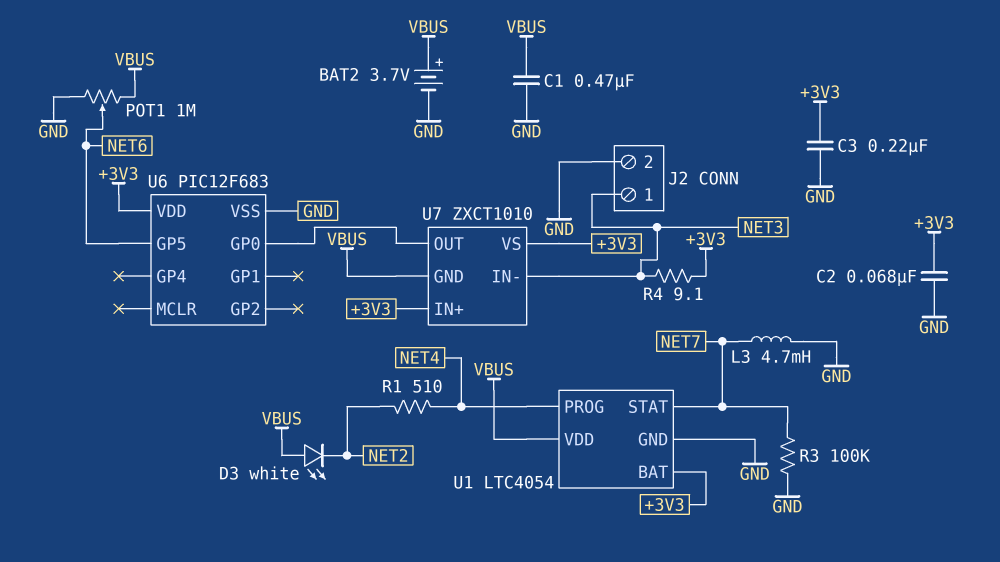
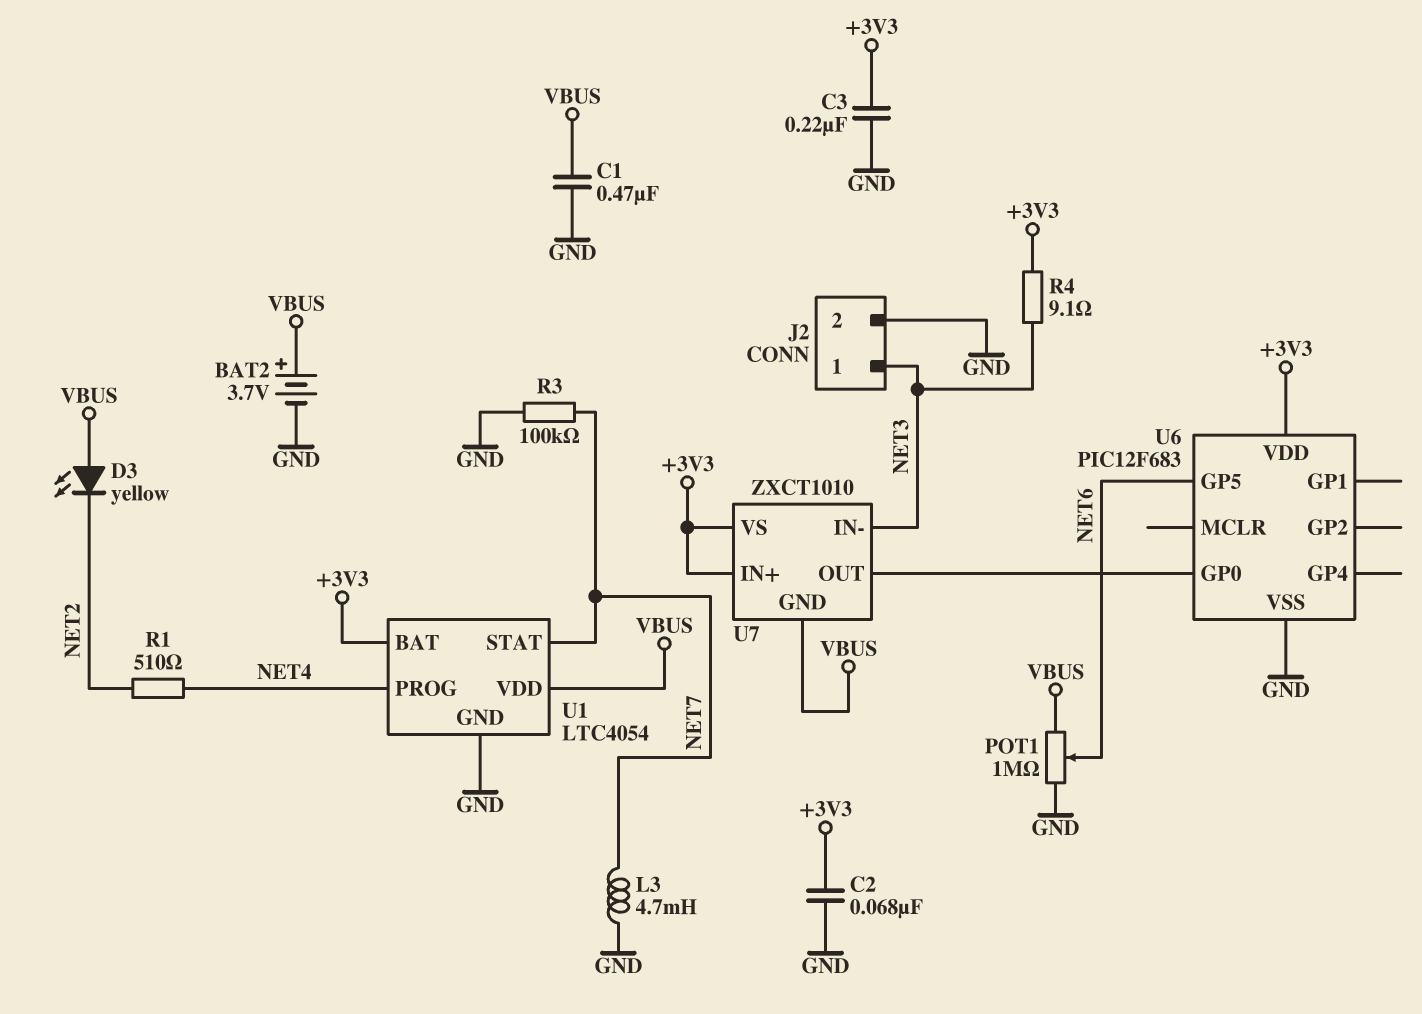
D3: LED white (A VBUS, K NET2) -> LED yellow (A VBUS, K NET2)

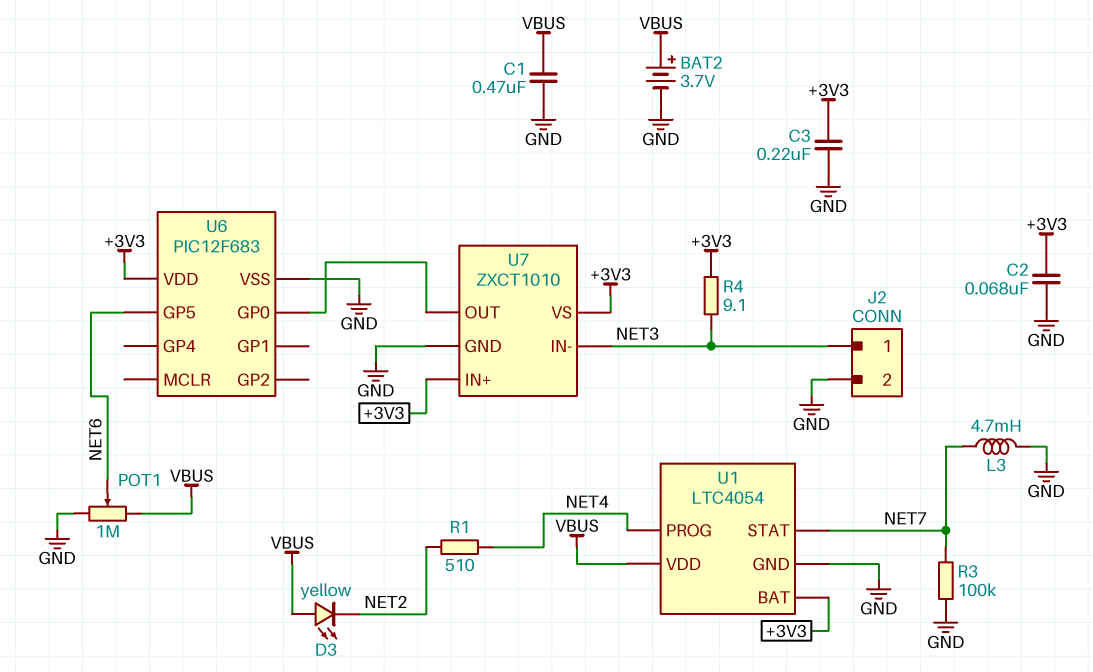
U7 pin GND: VBUS -> GND

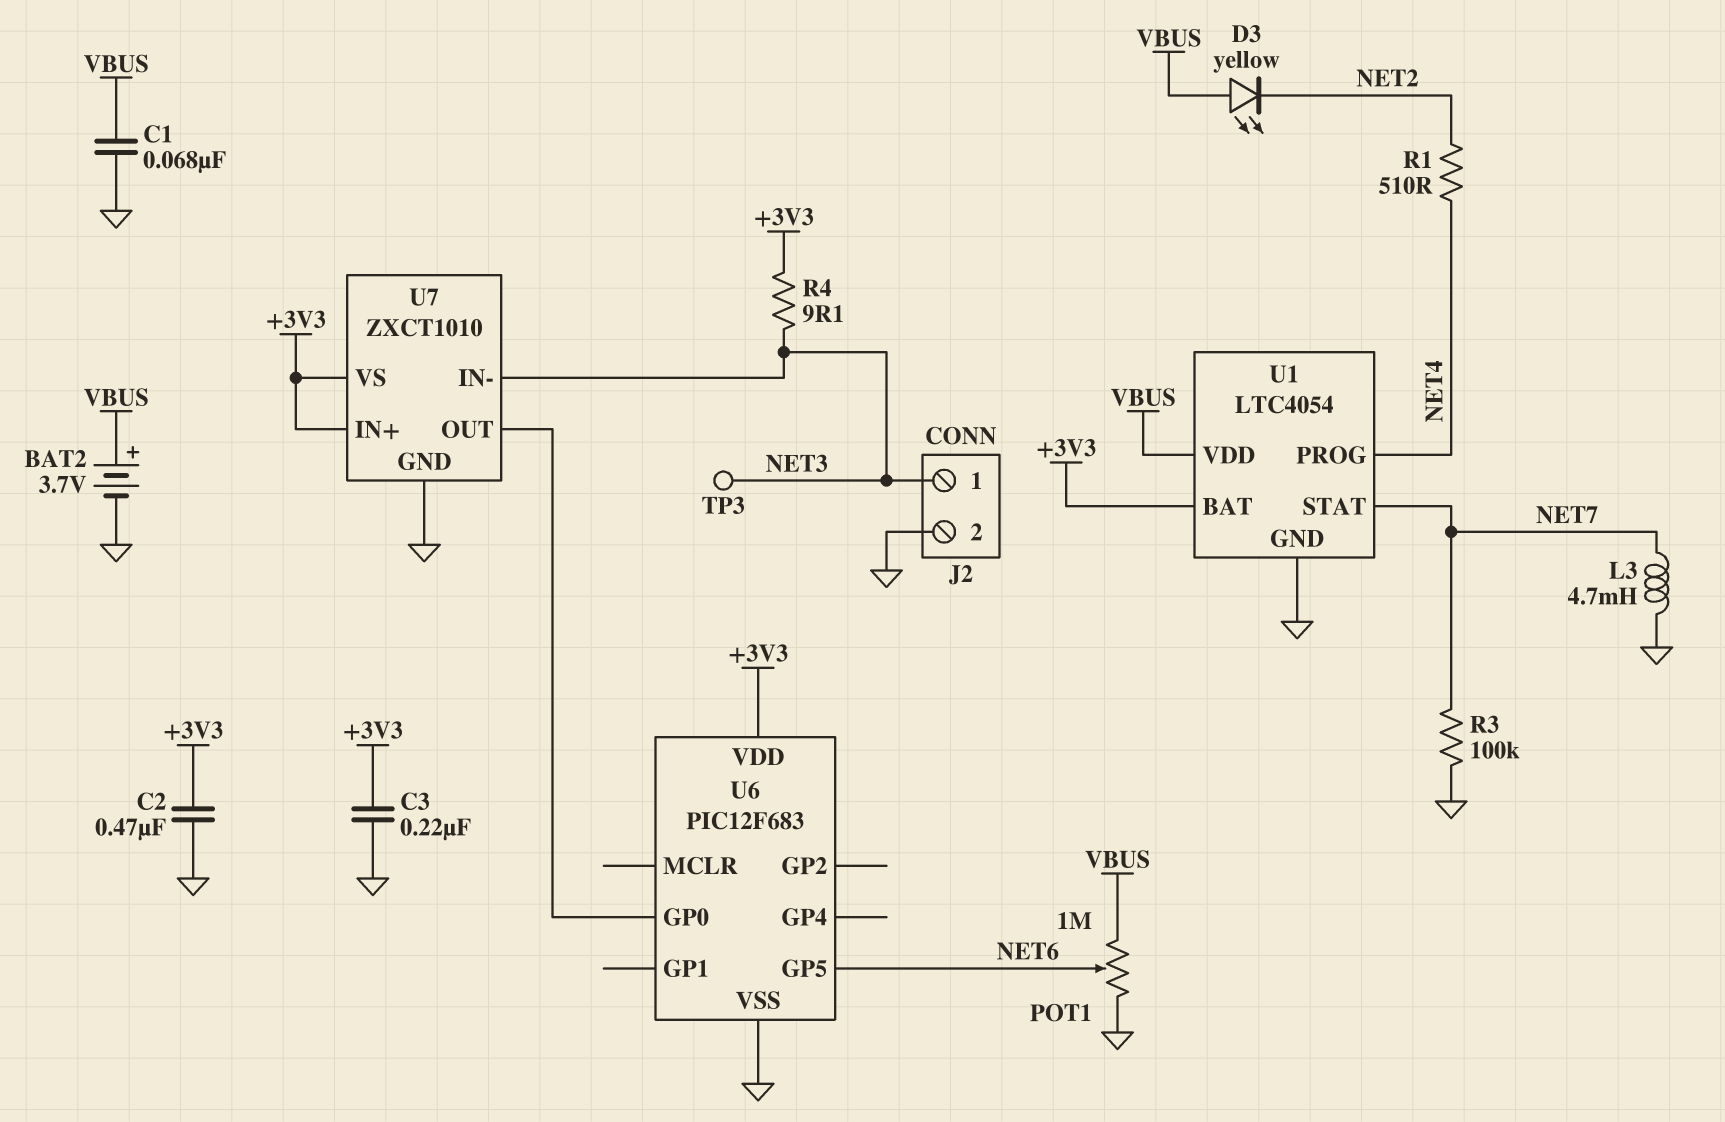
C1: 470nF (GND, VBUS) -> 68nF (GND, VBUS)
C2: 68nF (+3V3, GND) -> 470nF (+3V3, GND)
TP3: none -> test point (NET3)

